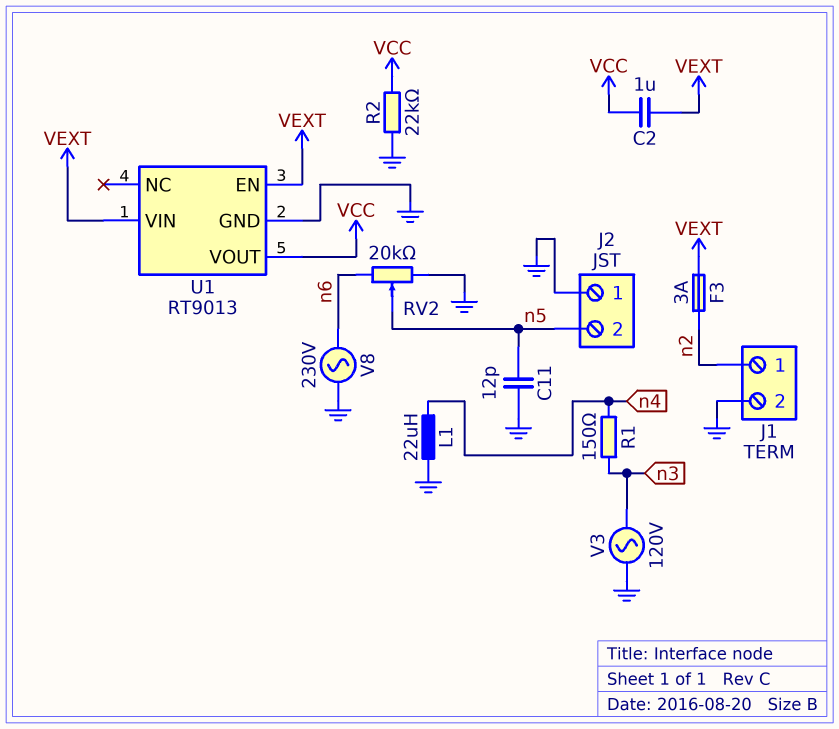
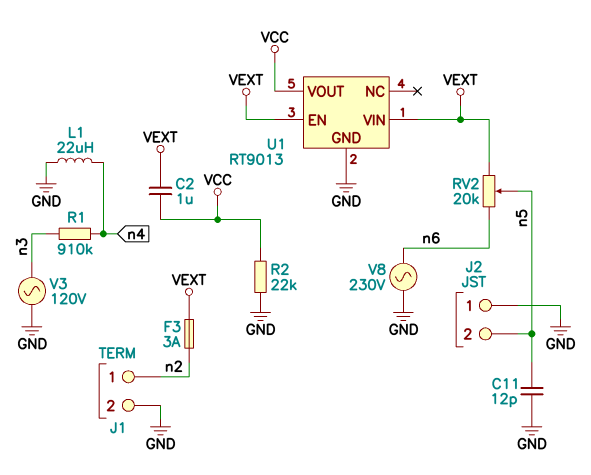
R1: 150 (n3, n4) -> 910k (n3, n4)
RV2: 20k (GND, n6, wiper n5) -> 20k (VEXT, n6, wiper n5)

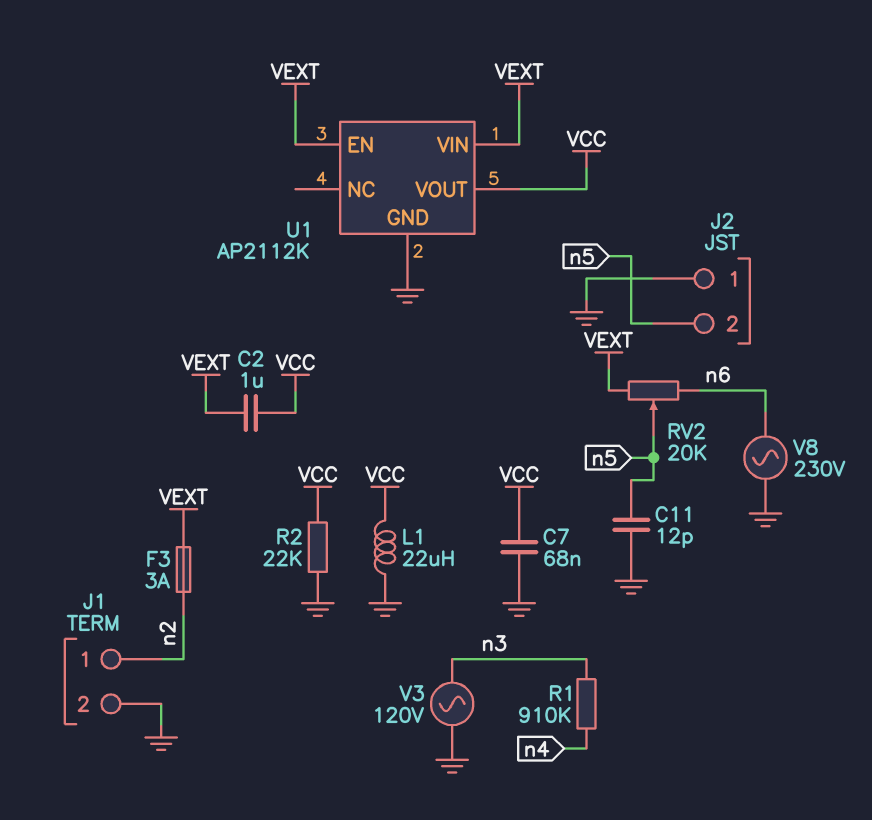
C7: none -> 68nF (GND, VCC)
L1: 22uH (GND, n4) -> 22uH (GND, VCC)
U1: RT9013 -> AP2112K

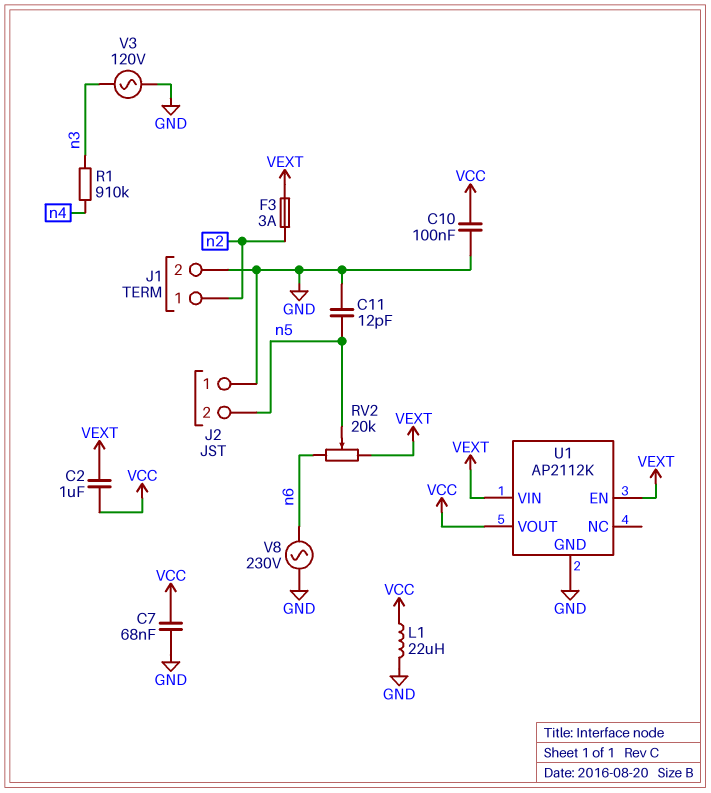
C10: none -> 100nF (GND, VCC)
R2: 22k (GND, VCC) -> none

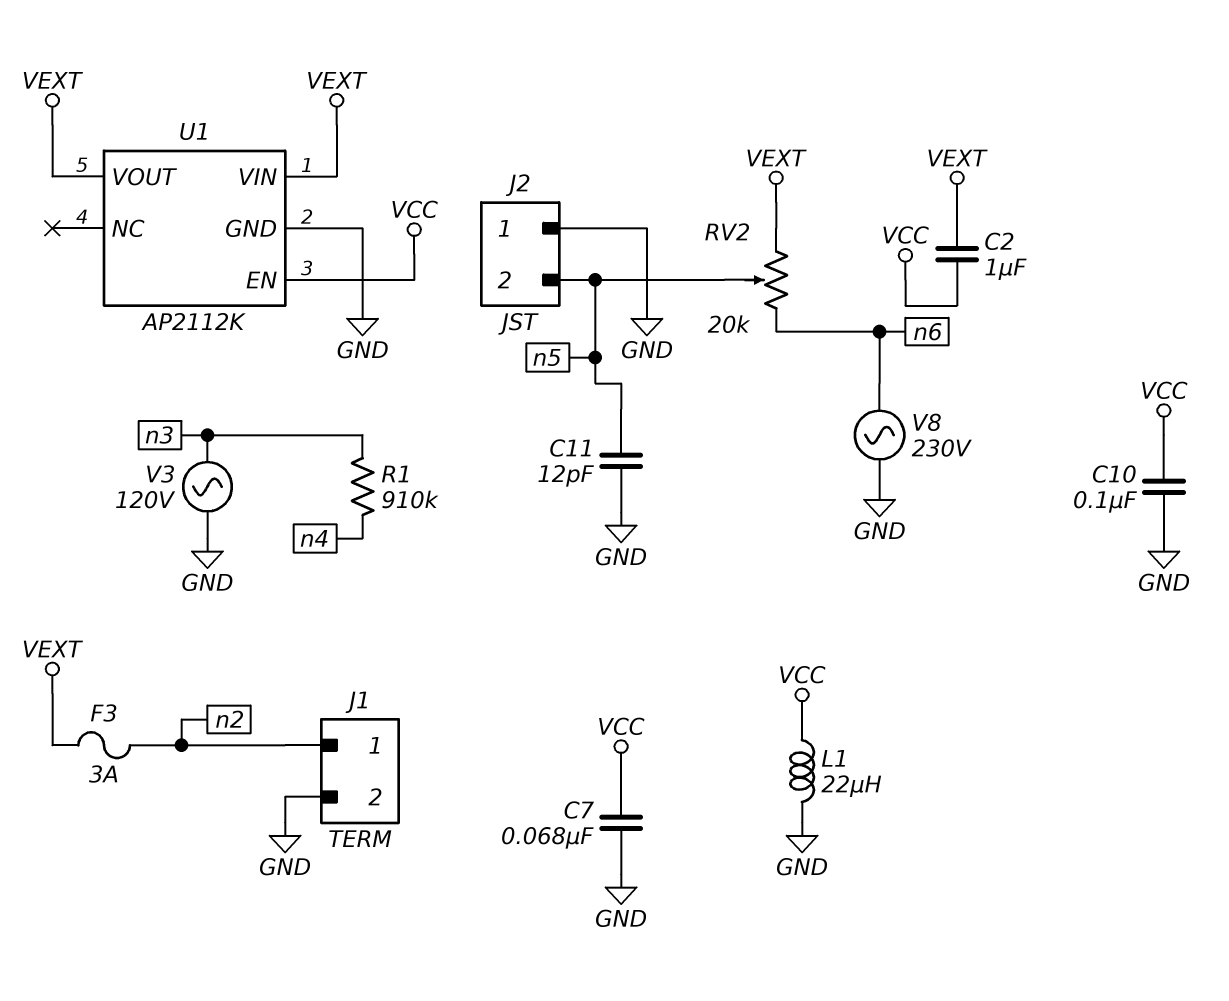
U1 pin EN: VEXT -> VCC
U1 pin VOUT: VCC -> VEXT

